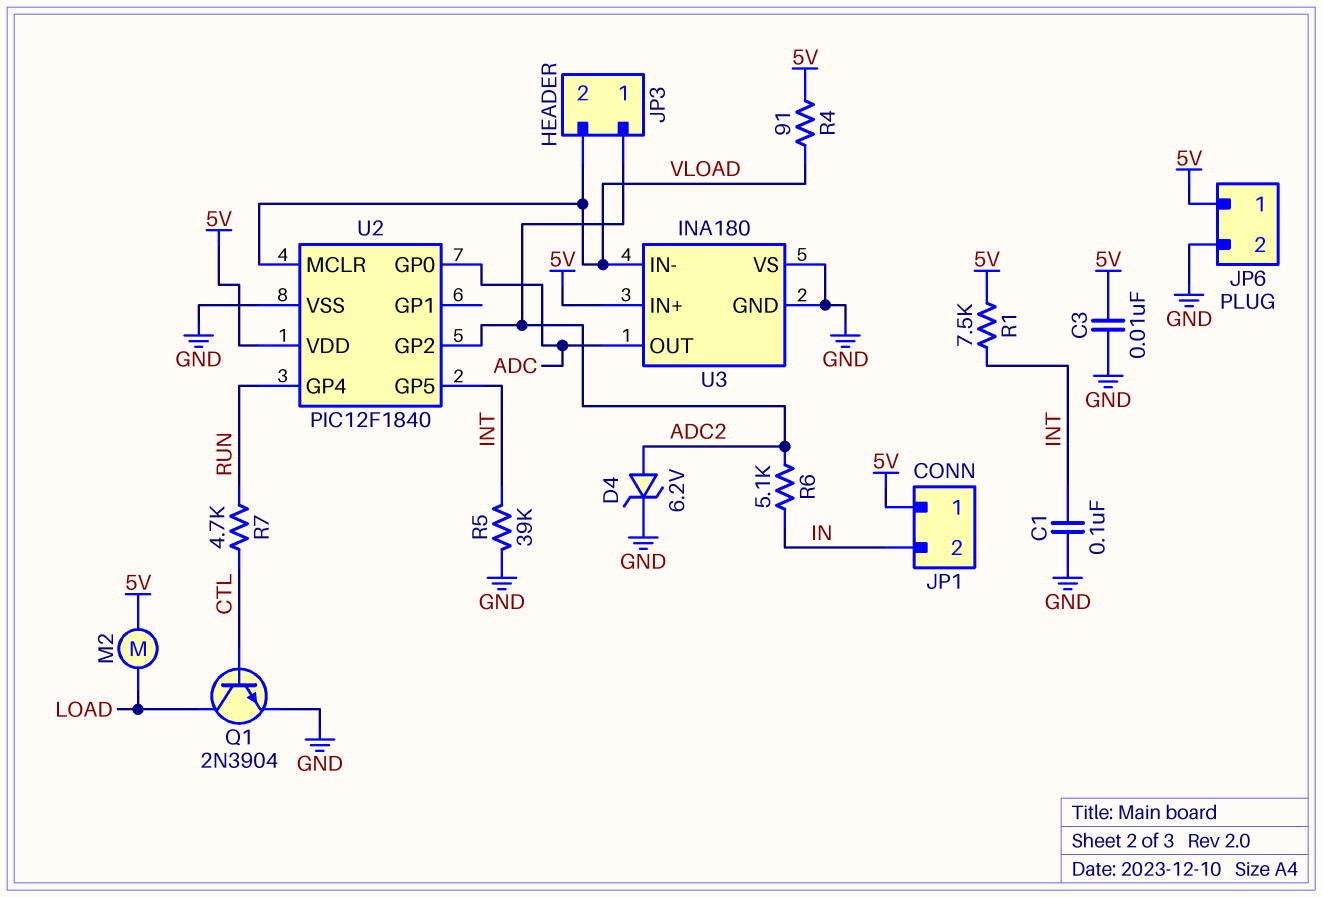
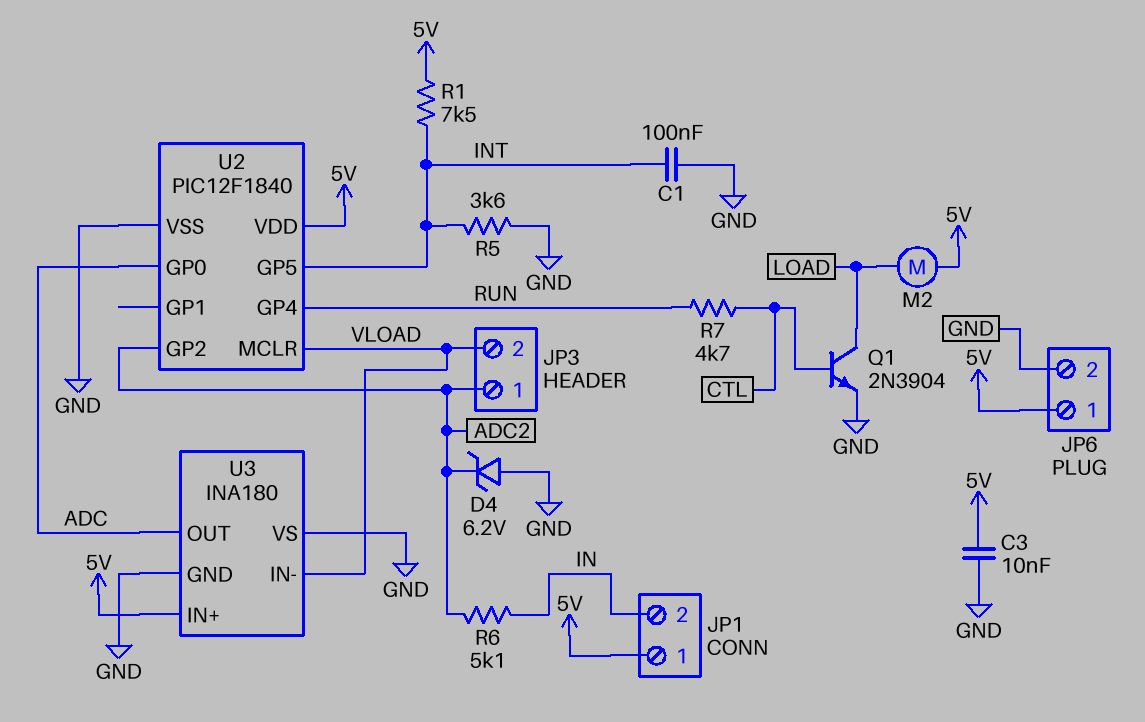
D4: zener 6.2V (A ADC2, K GND) -> zener 6.2V (A GND, K ADC2)
R4: 91 (5V, VLOAD) -> none
R5: 39k (GND, INT) -> 3.6k (GND, INT)

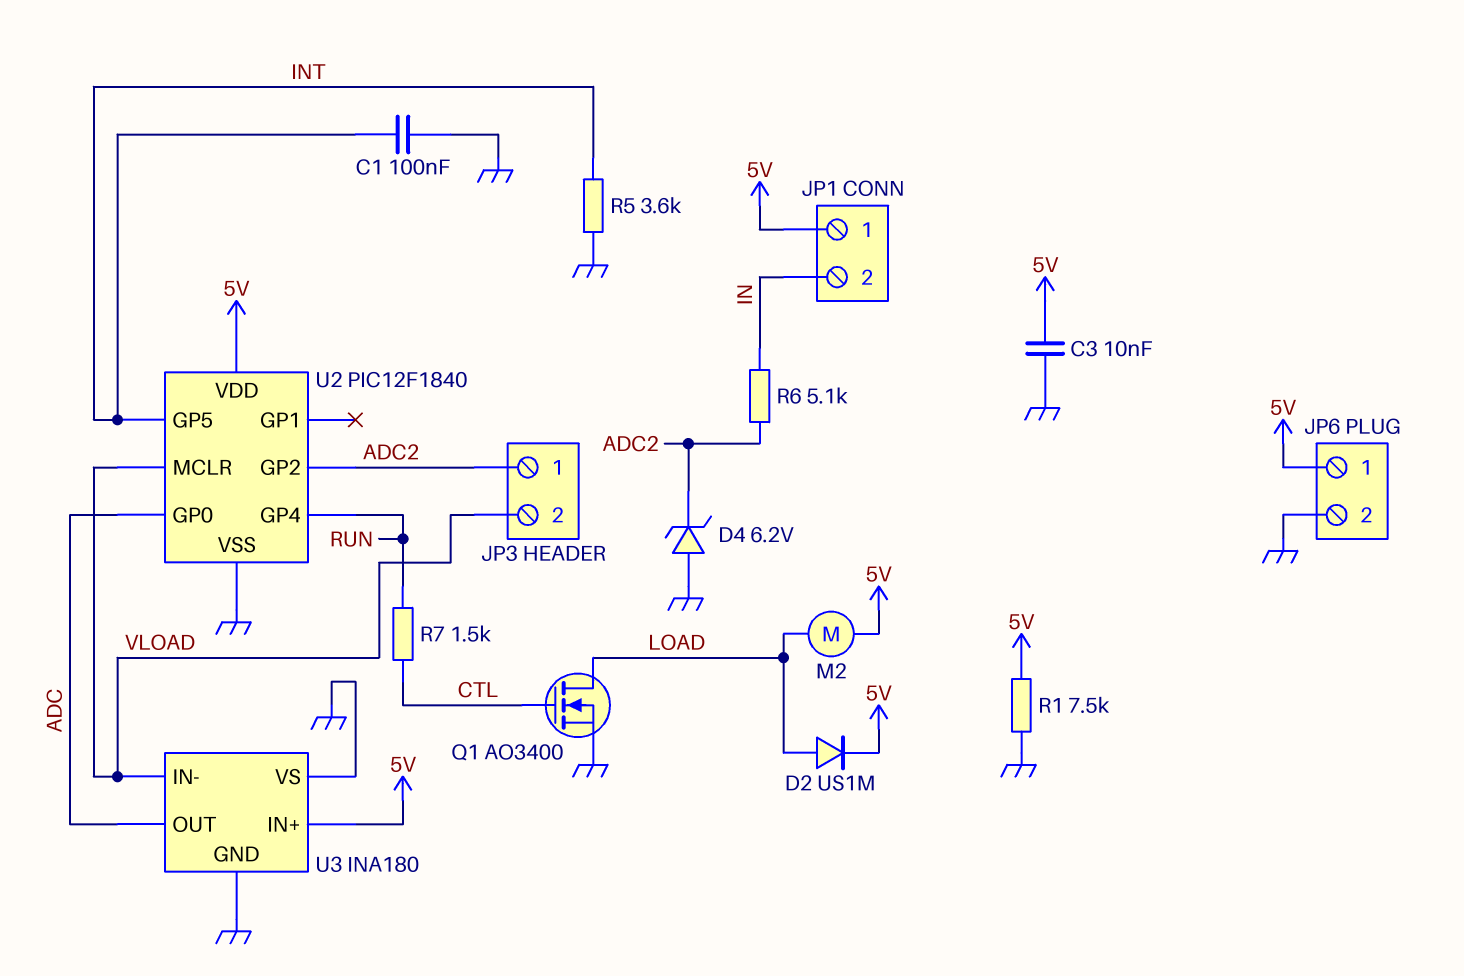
D2: none -> diode US1M (A LOAD, K 5V)
Q1: NPN 2N3904 (B CTL, C LOAD, E GND) -> NMOS AO3400 (G CTL, D LOAD, S GND)
R1: 7.5k (5V, INT) -> 7.5k (5V, GND)
R7: 4.7k (CTL, RUN) -> 1.5k (CTL, RUN)

